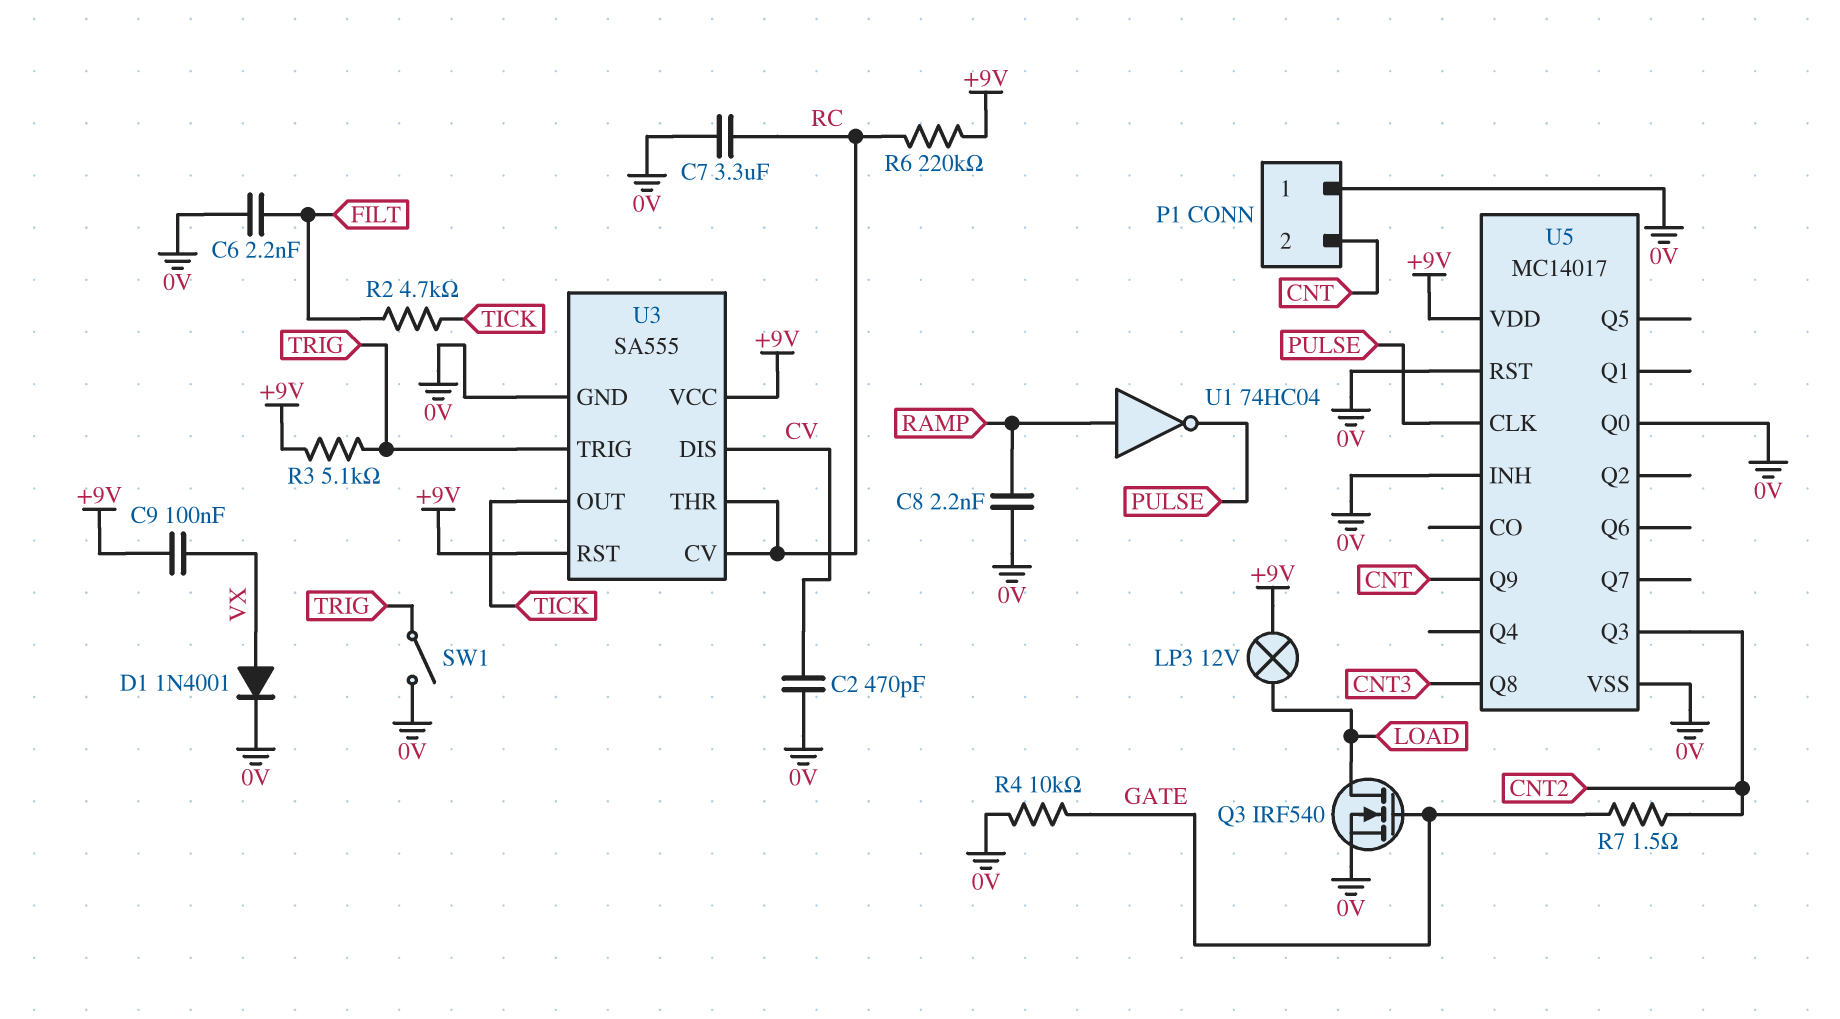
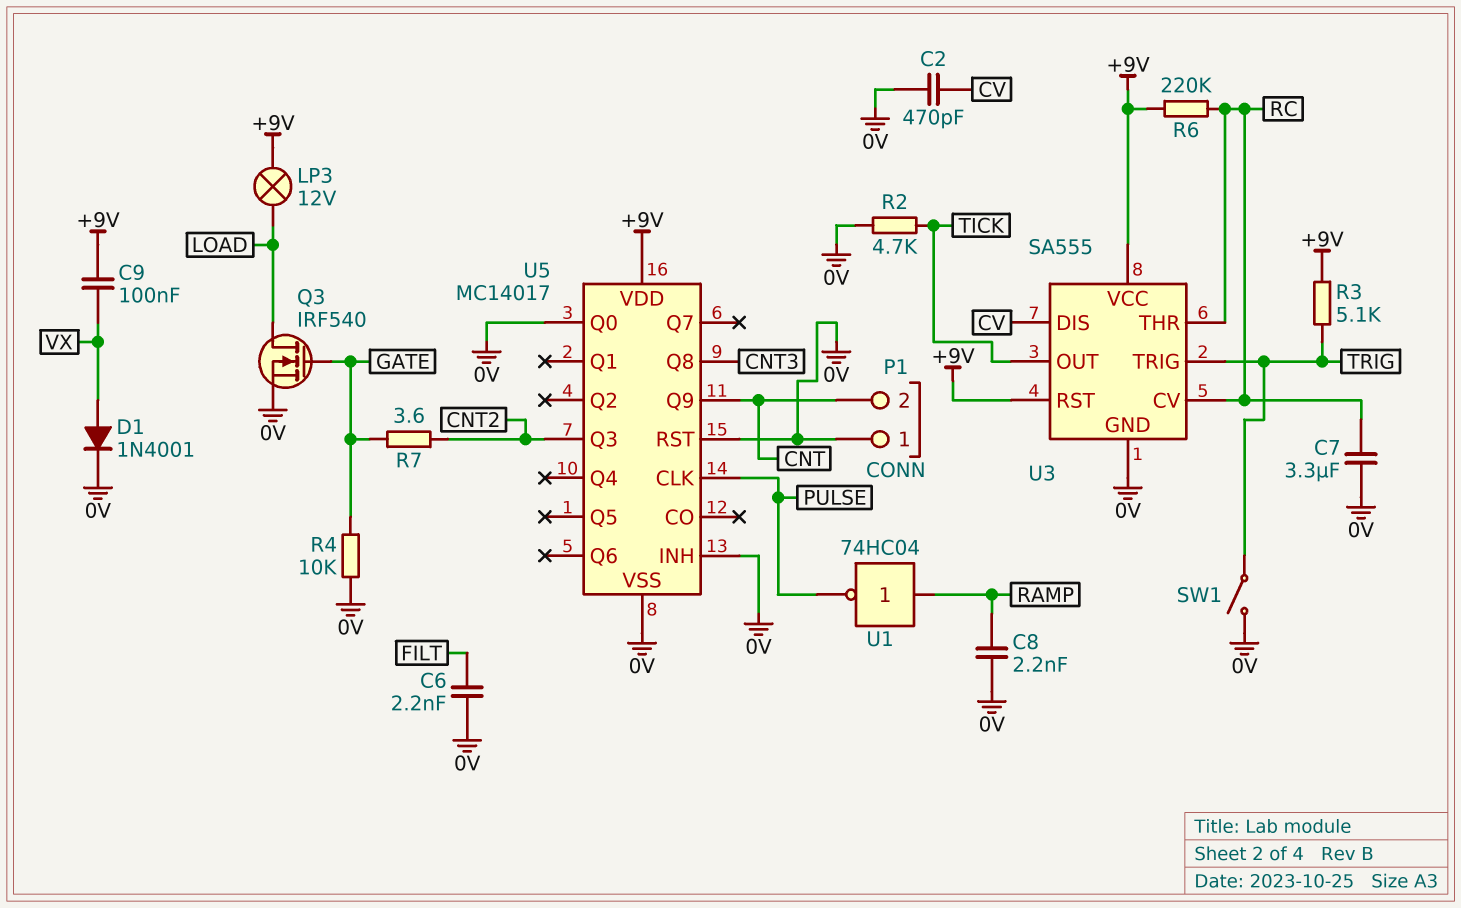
R2: 4.7k (FILT, TICK) -> 4.7k (0V, TICK)
R7: 1.5 (CNT2, GATE) -> 3.6 (CNT2, GATE)

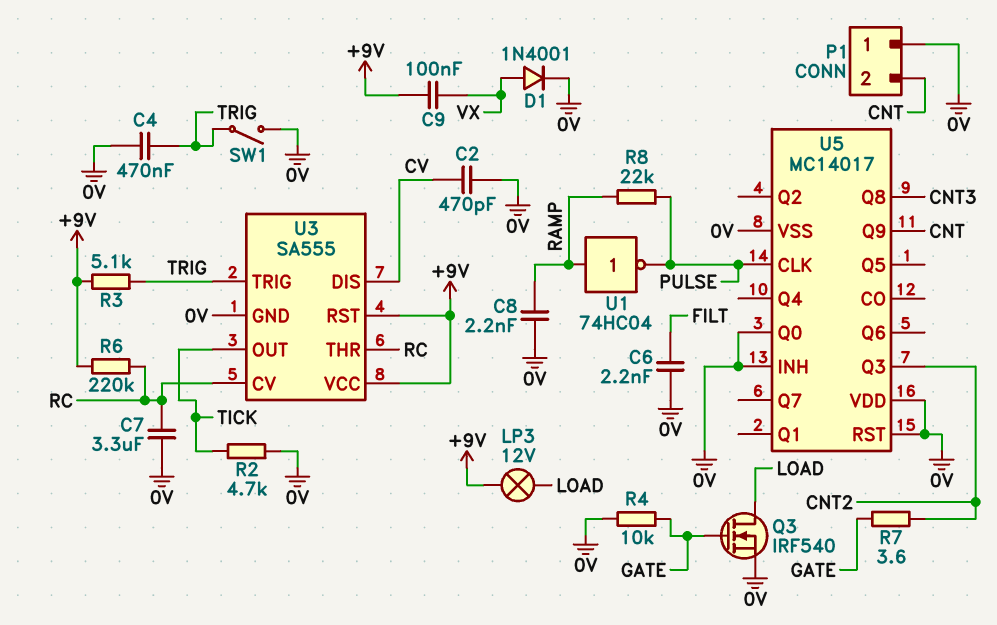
C4: none -> 470nF (0V, TRIG)
R8: none -> 22k (PULSE, RAMP)
U5 pin VDD: +9V -> 0V

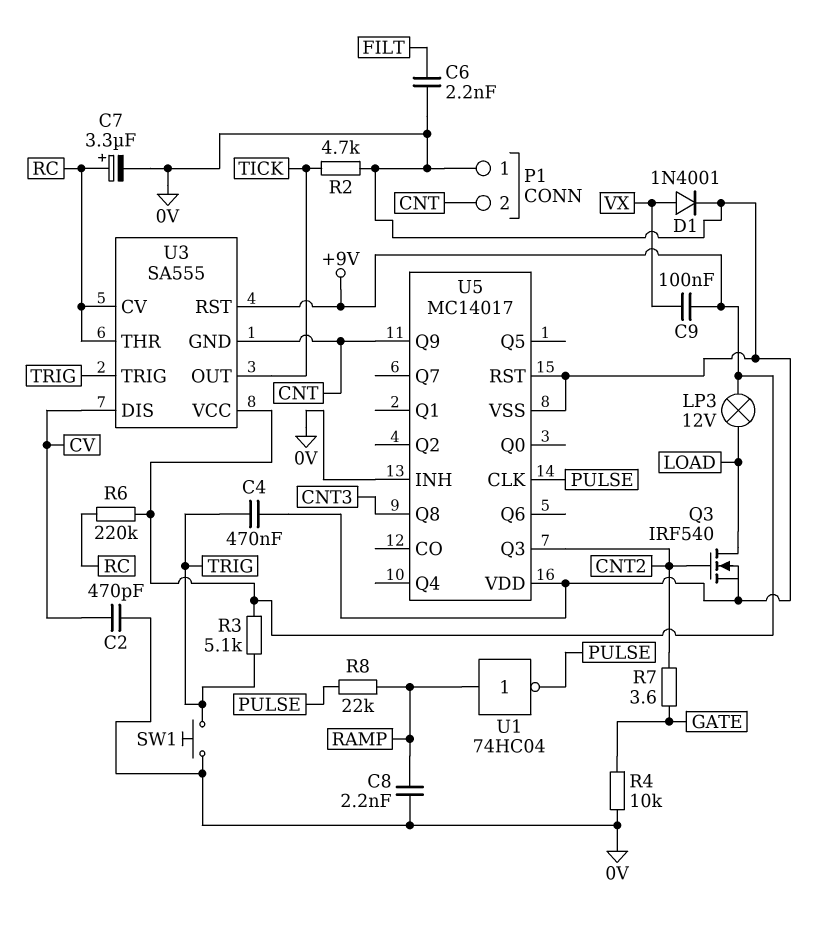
C7: 3.3uF (0V, RC) -> 3.3uF (plus RC, minus 0V)
Q3: NMOS IRF540 (G GATE, D LOAD, S 0V) -> NMOS IRF540 (G CNT2, D LOAD, S 0V)
SW1: switch (0V, TRIG) -> button (0V, TRIG)
U3 pin GND: 0V -> CNT
U5 pin Q0: 0V -> none

